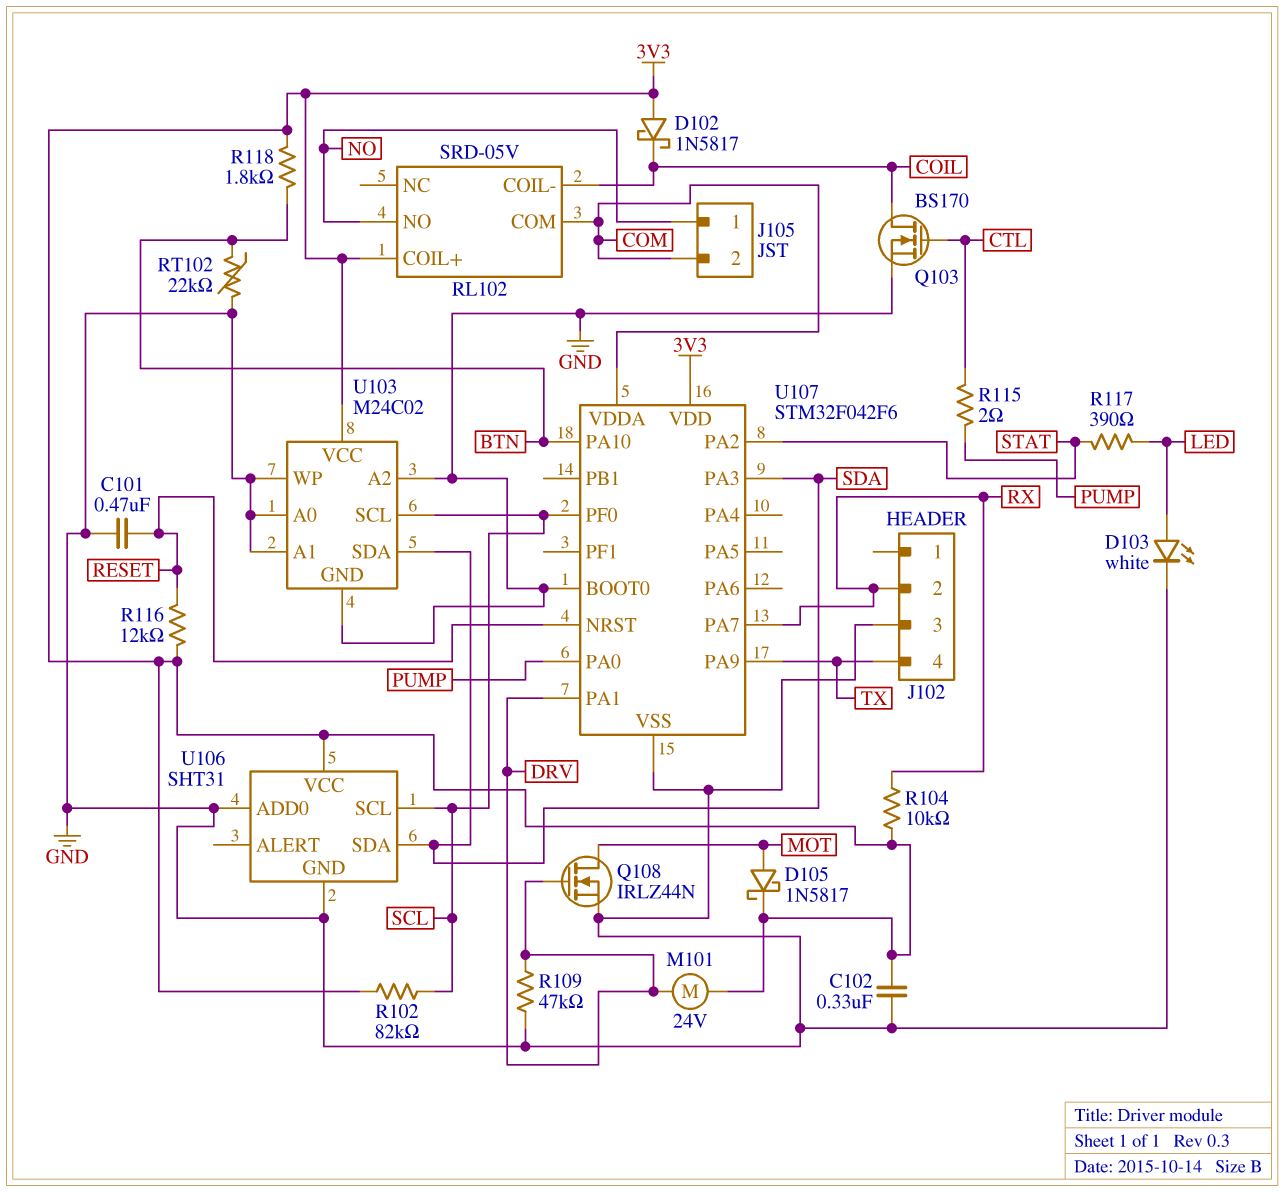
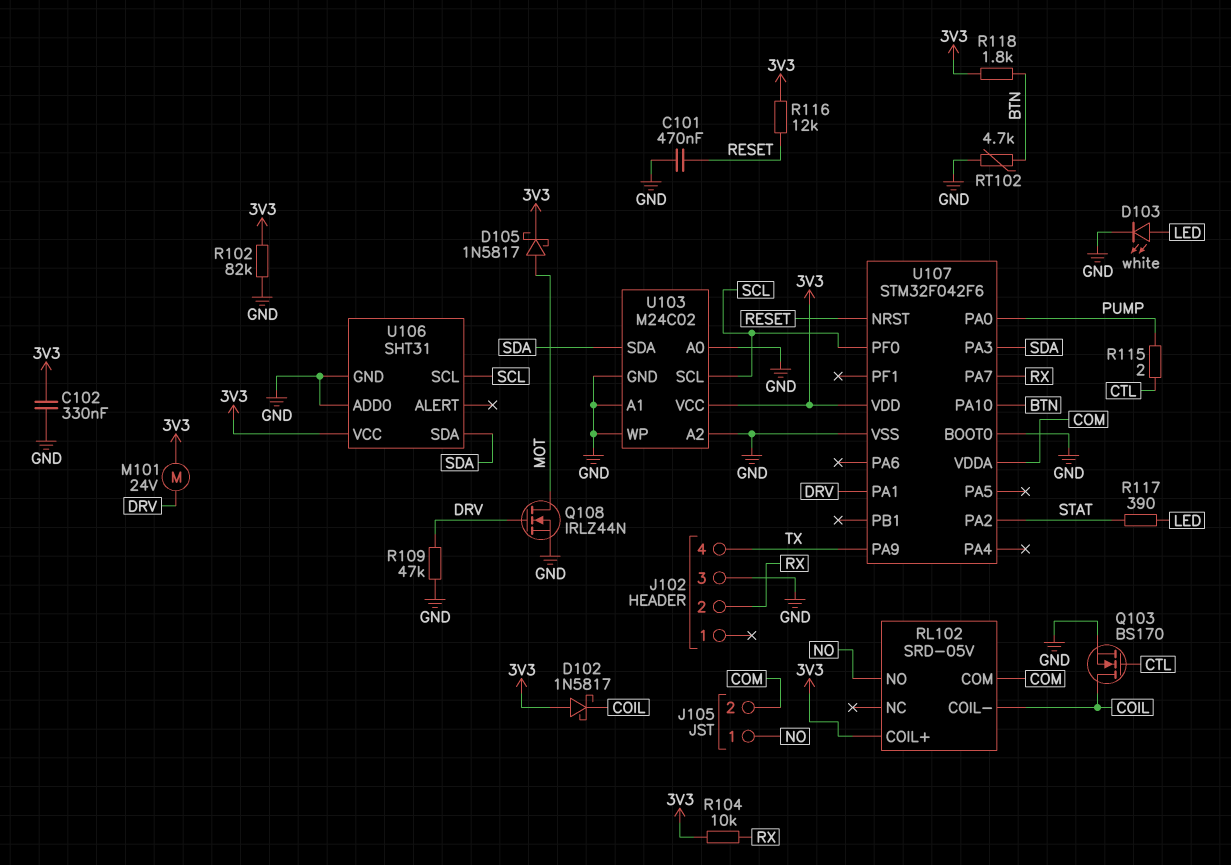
R102: 82k (3V3, SCL) -> 82k (3V3, GND)
RT102: 22k (BTN, GND) -> 4.7k (BTN, GND)

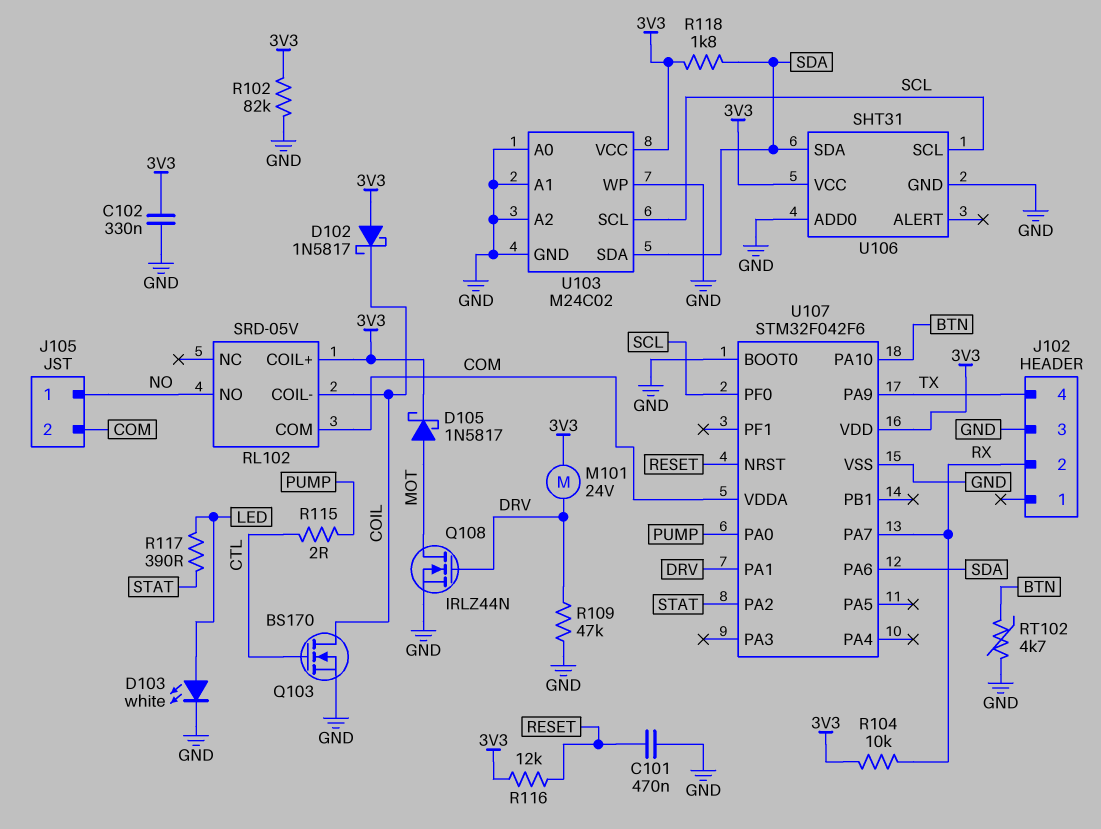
R118: 1.8k (3V3, BTN) -> 1.8k (3V3, SDA)
U107 pin PA3: SDA -> none
U107 pin PA6: none -> SDA

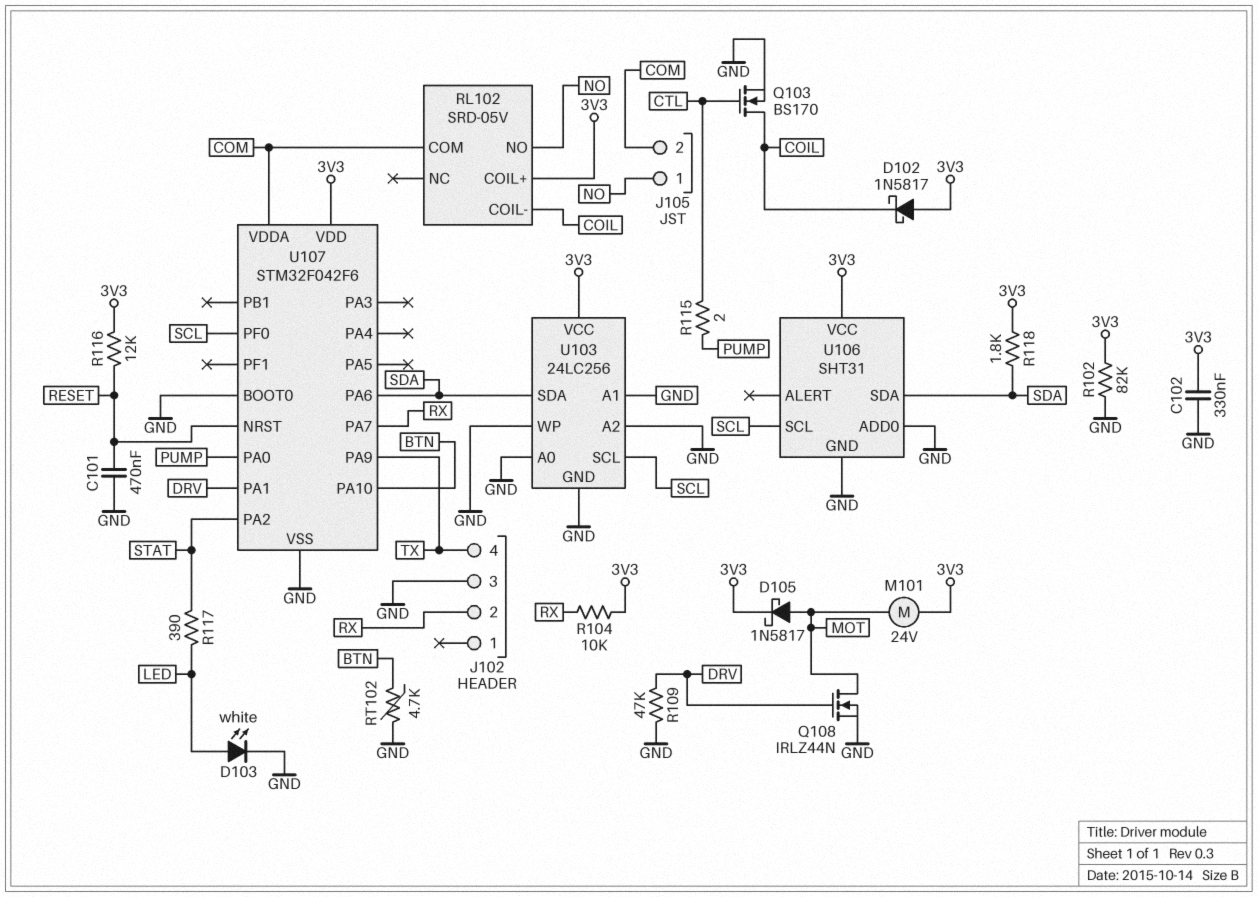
M101: motor 24V (3V3, DRV) -> motor 24V (3V3, MOT)
U103: M24C02 -> 24LC256

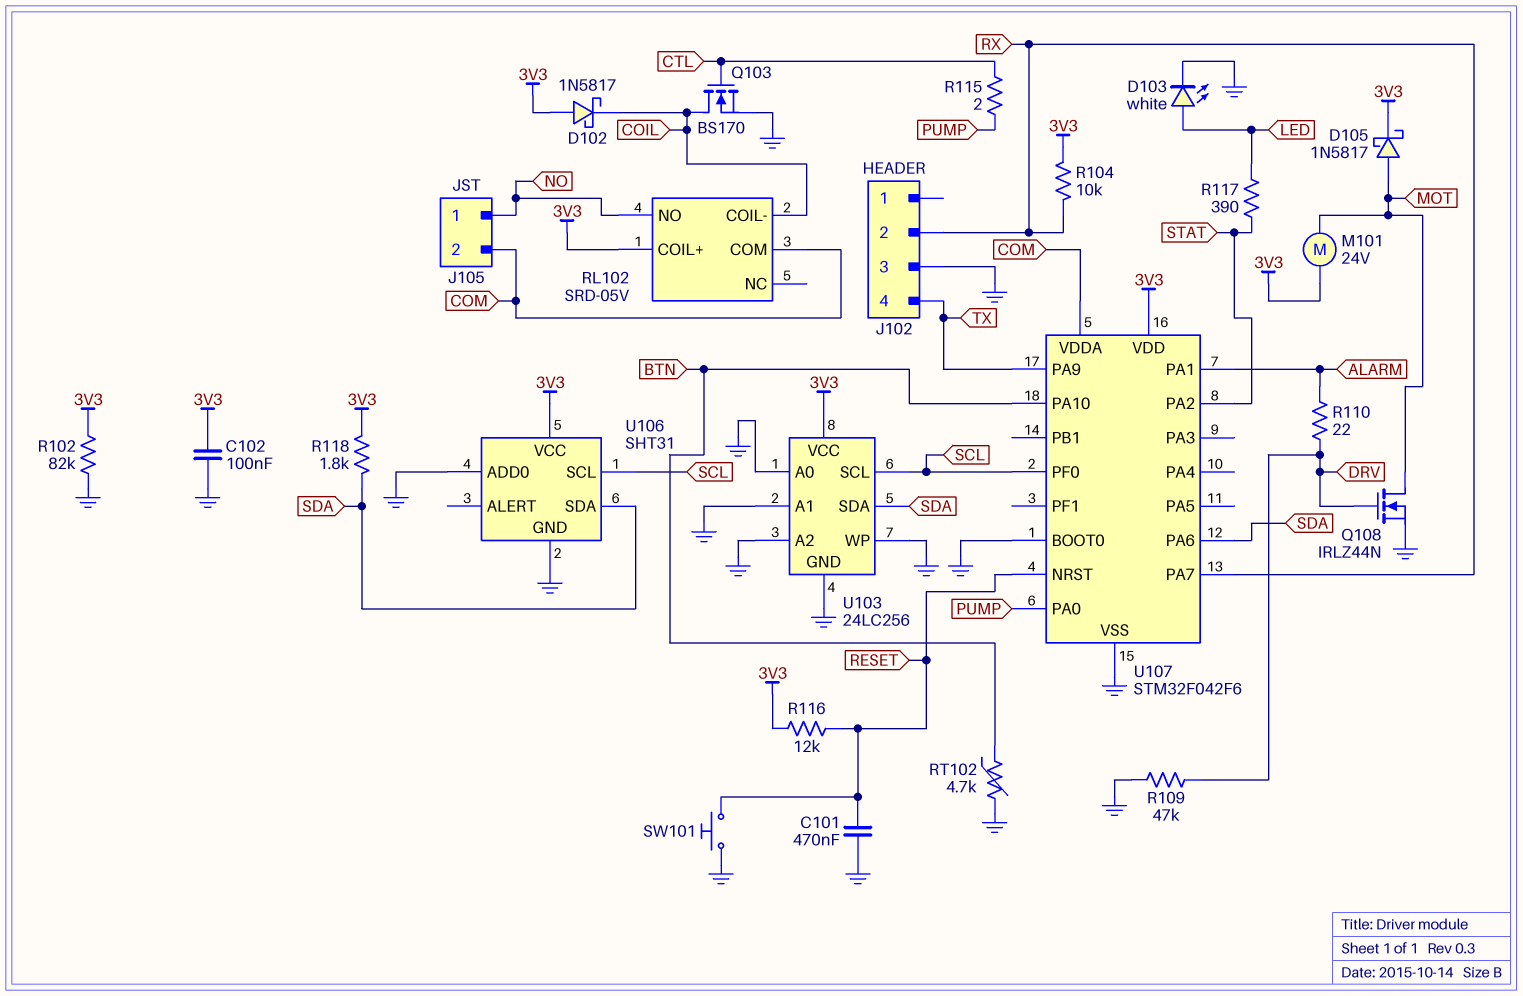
C102: 330nF (3V3, GND) -> 100nF (3V3, GND)
R110: none -> 22 (ALARM, DRV)
SW101: none -> button (GND, RESET)
U107 pin PA1: DRV -> ALARM

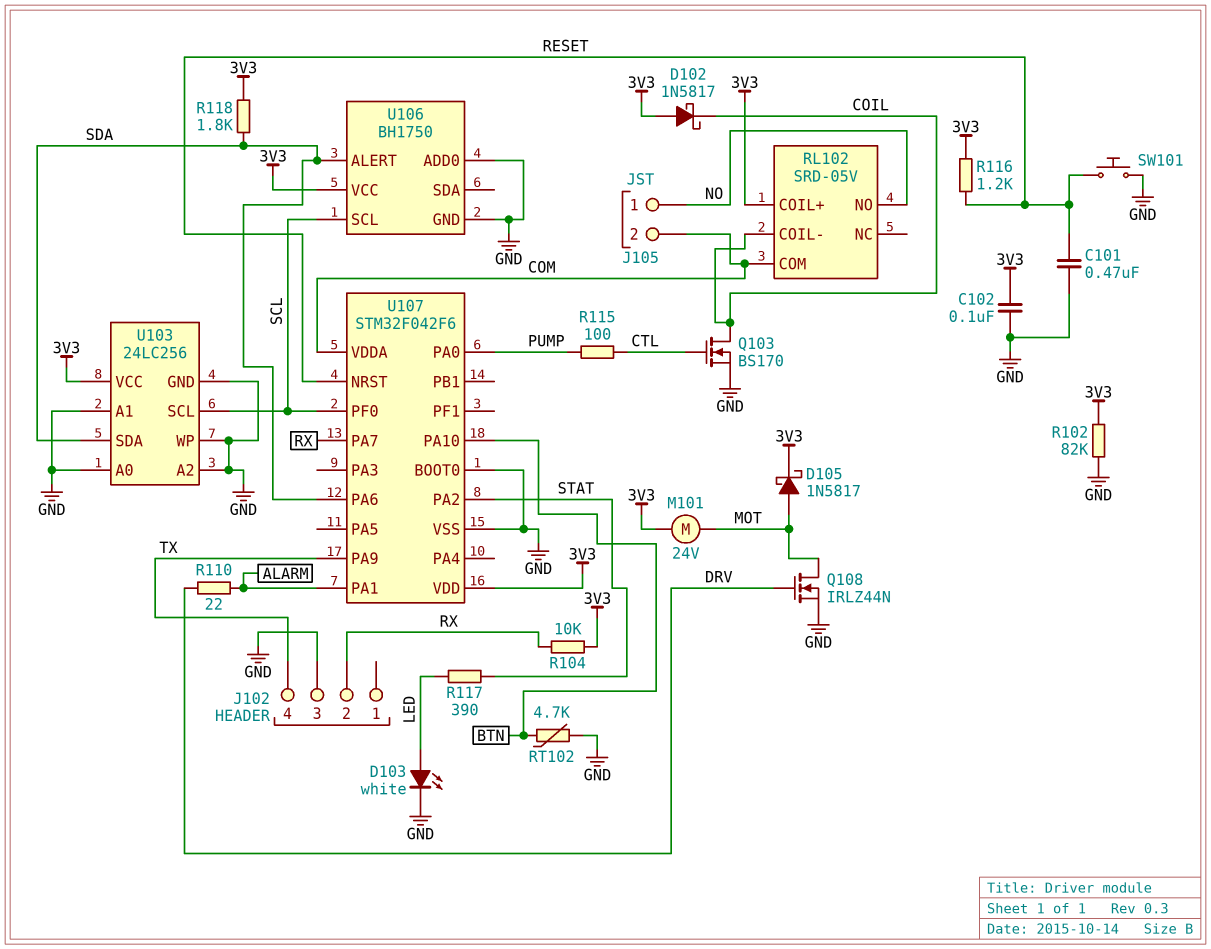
R109: 47k (DRV, GND) -> none
R115: 2 (CTL, PUMP) -> 100 (CTL, PUMP)
R116: 12k (3V3, RESET) -> 1.2k (3V3, RESET)
U106: SHT31 -> BH1750
U106 pin ALERT: none -> SDA
U106 pin SDA: SDA -> none

